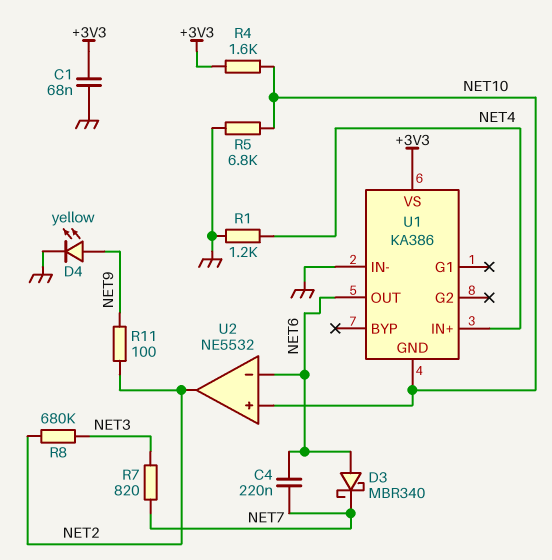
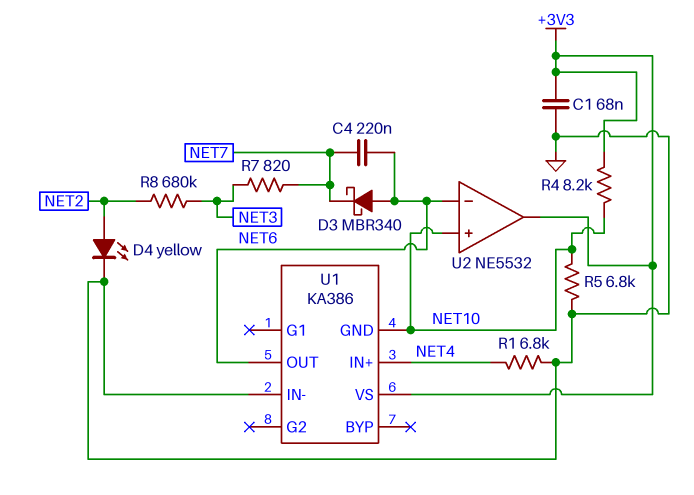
D4: LED yellow (A NET9, K GND) -> LED yellow (A NET2, K GND)
R1: 1.2k (GND, NET4) -> 6.8k (GND, NET4)
R4: 1.6k (+3V3, NET10) -> 8.2k (+3V3, NET10)
R11: 100 (NET2, NET9) -> none
U2 pin out: NET2 -> +3V3

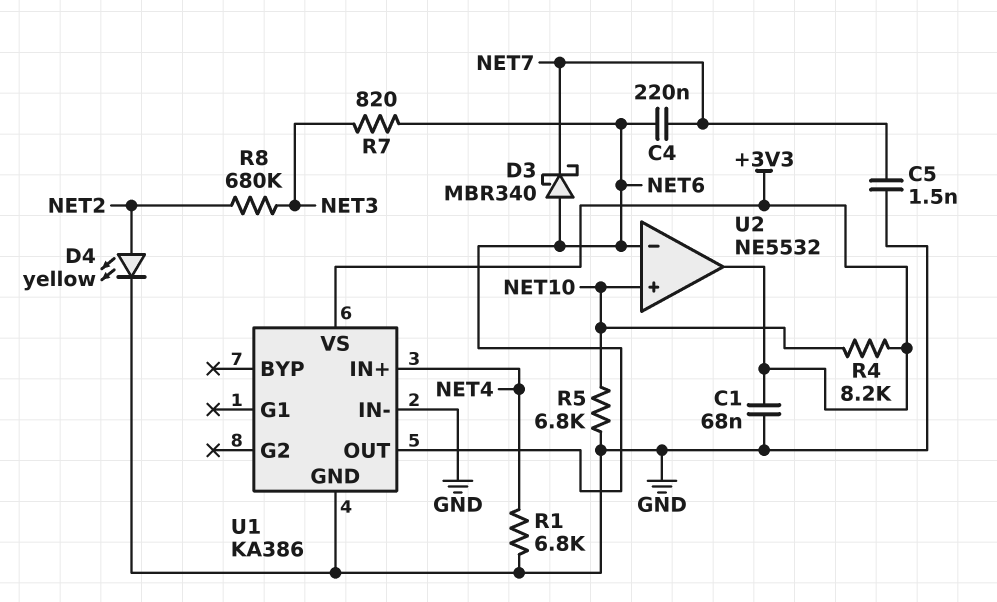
C5: none -> 1.5nF (GND, NET7)
R7: 820 (NET3, NET7) -> 820 (NET3, NET6)
U1 pin GND: NET10 -> GND

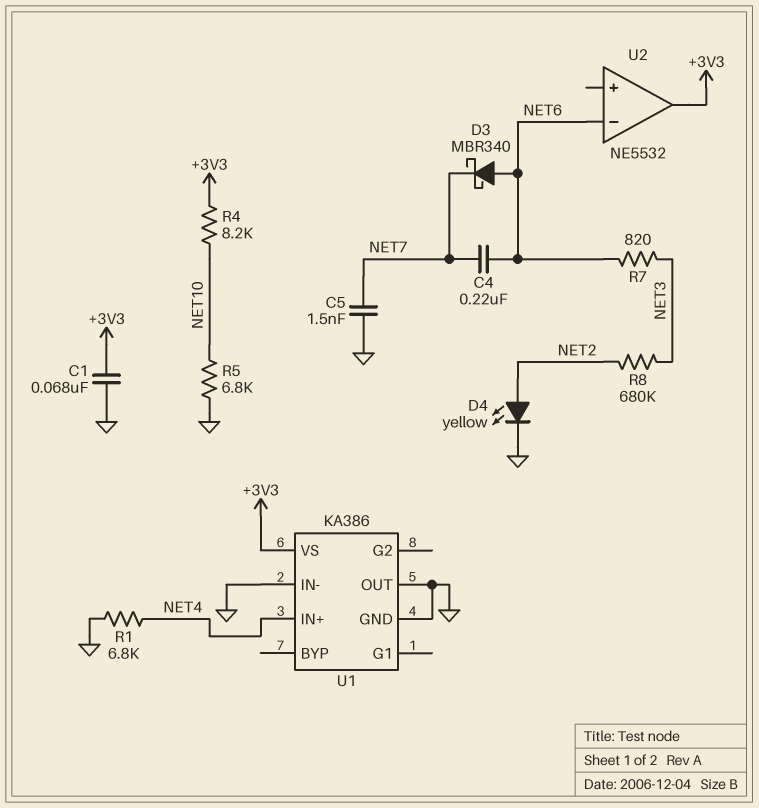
U1 pin OUT: NET6 -> GND
U2 pin in+: NET10 -> none

